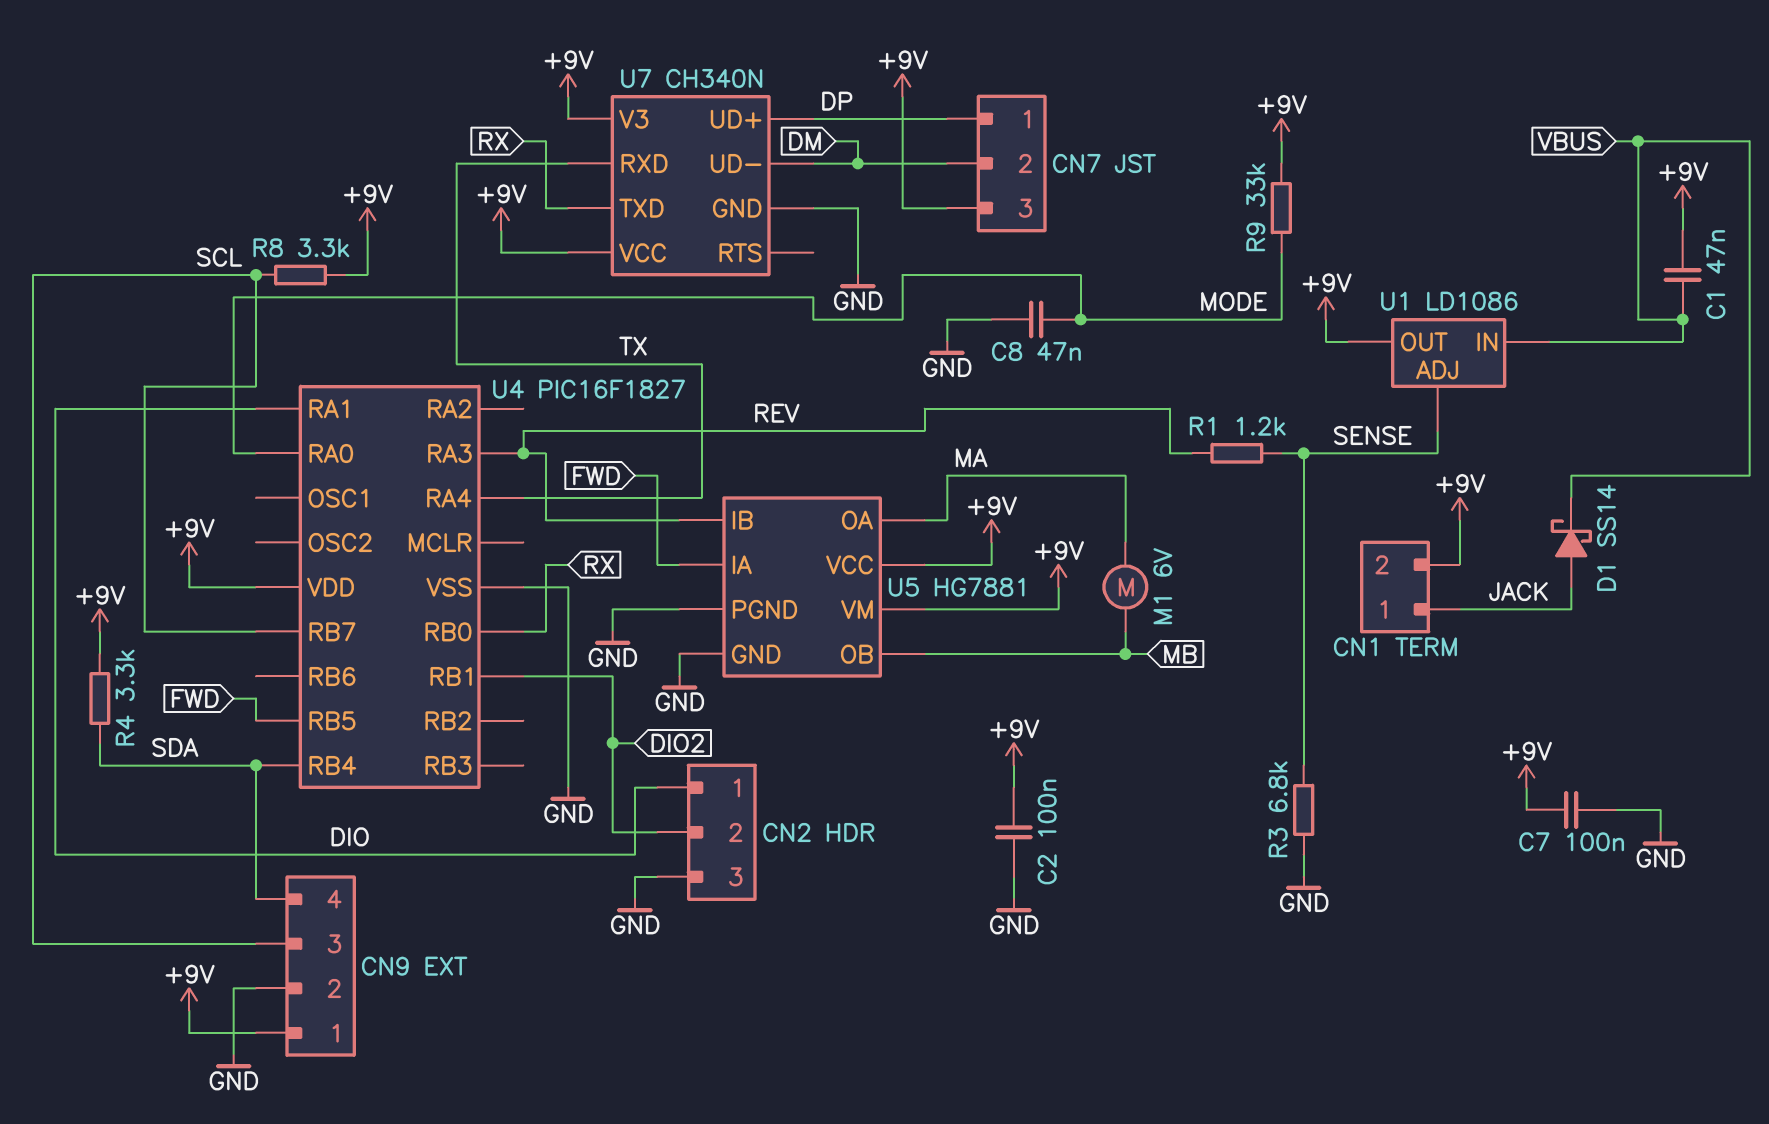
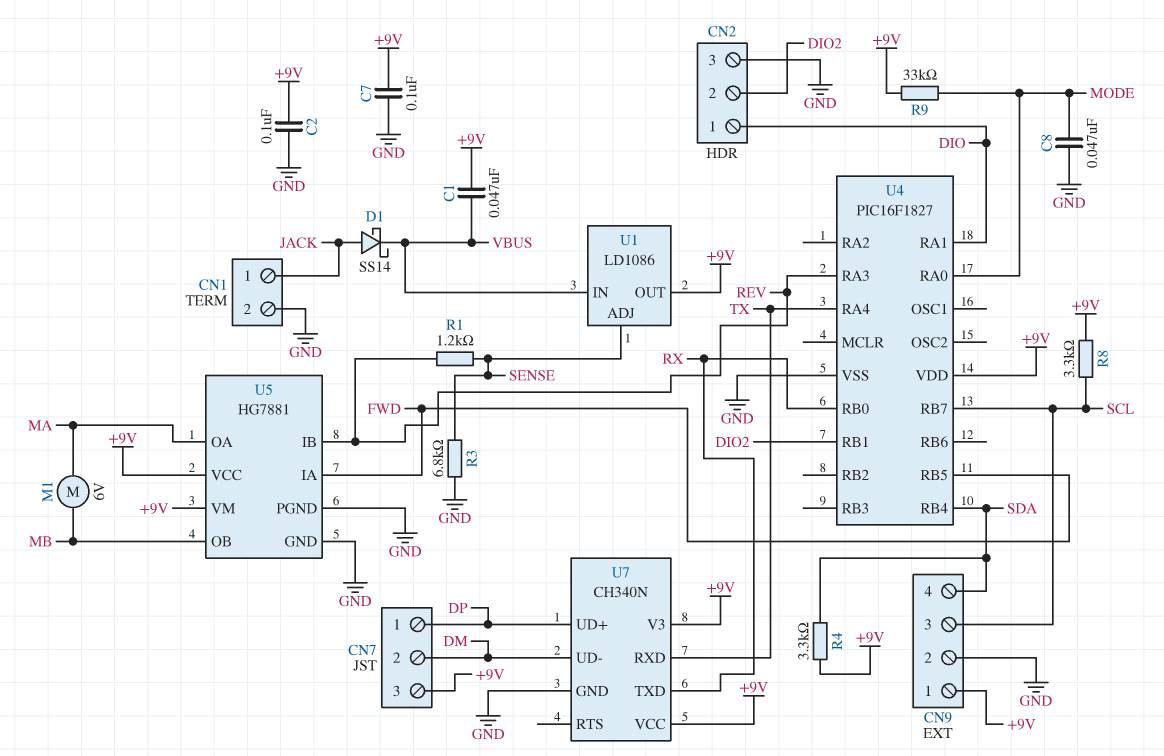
CN1 pin 2: +9V -> GND

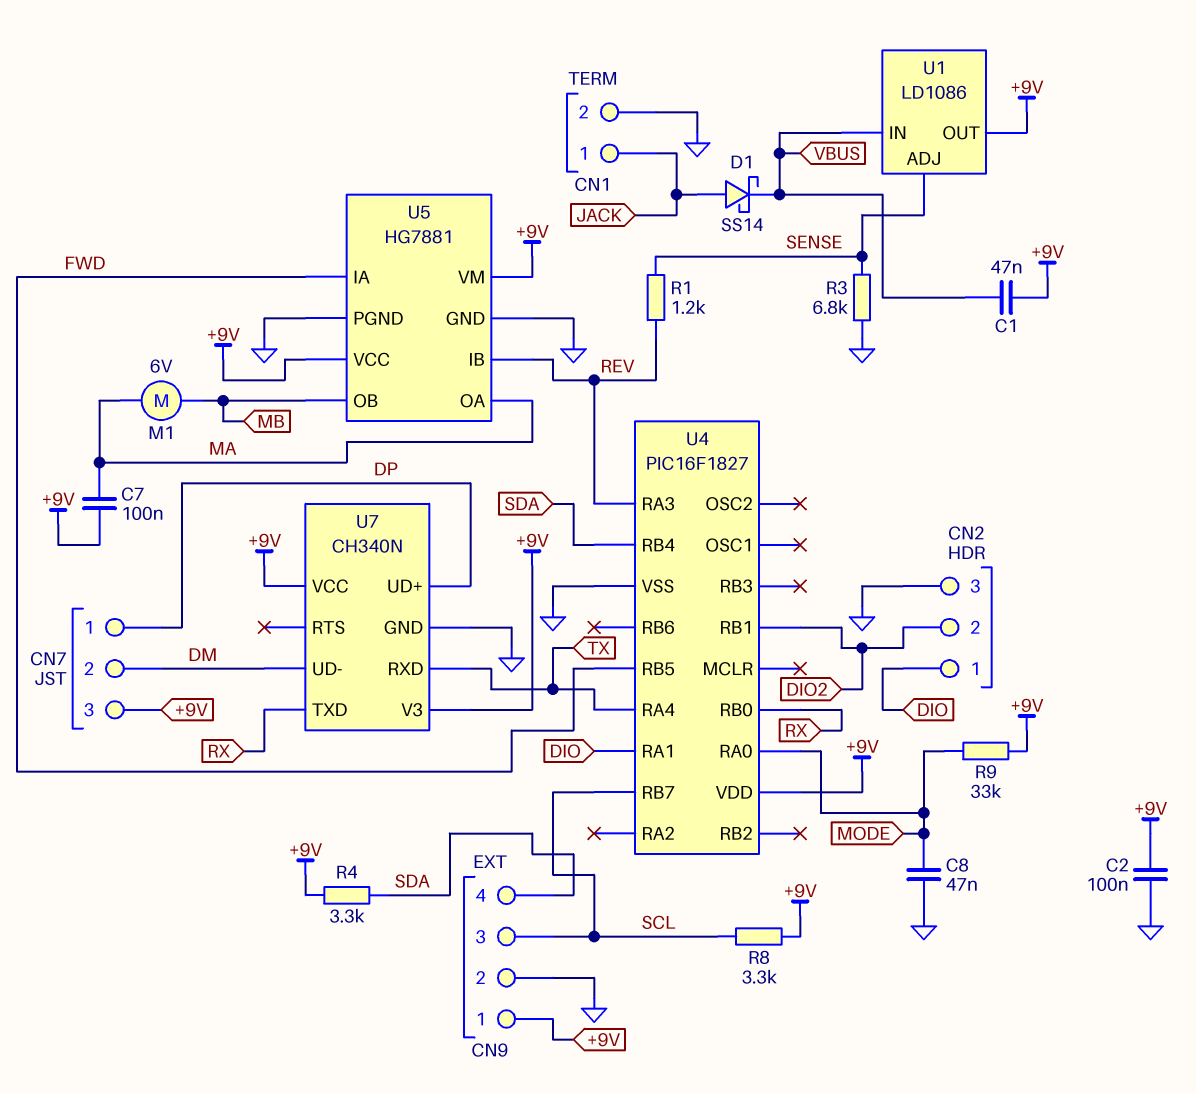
C7: 100nF (+9V, GND) -> 100nF (+9V, MA)

